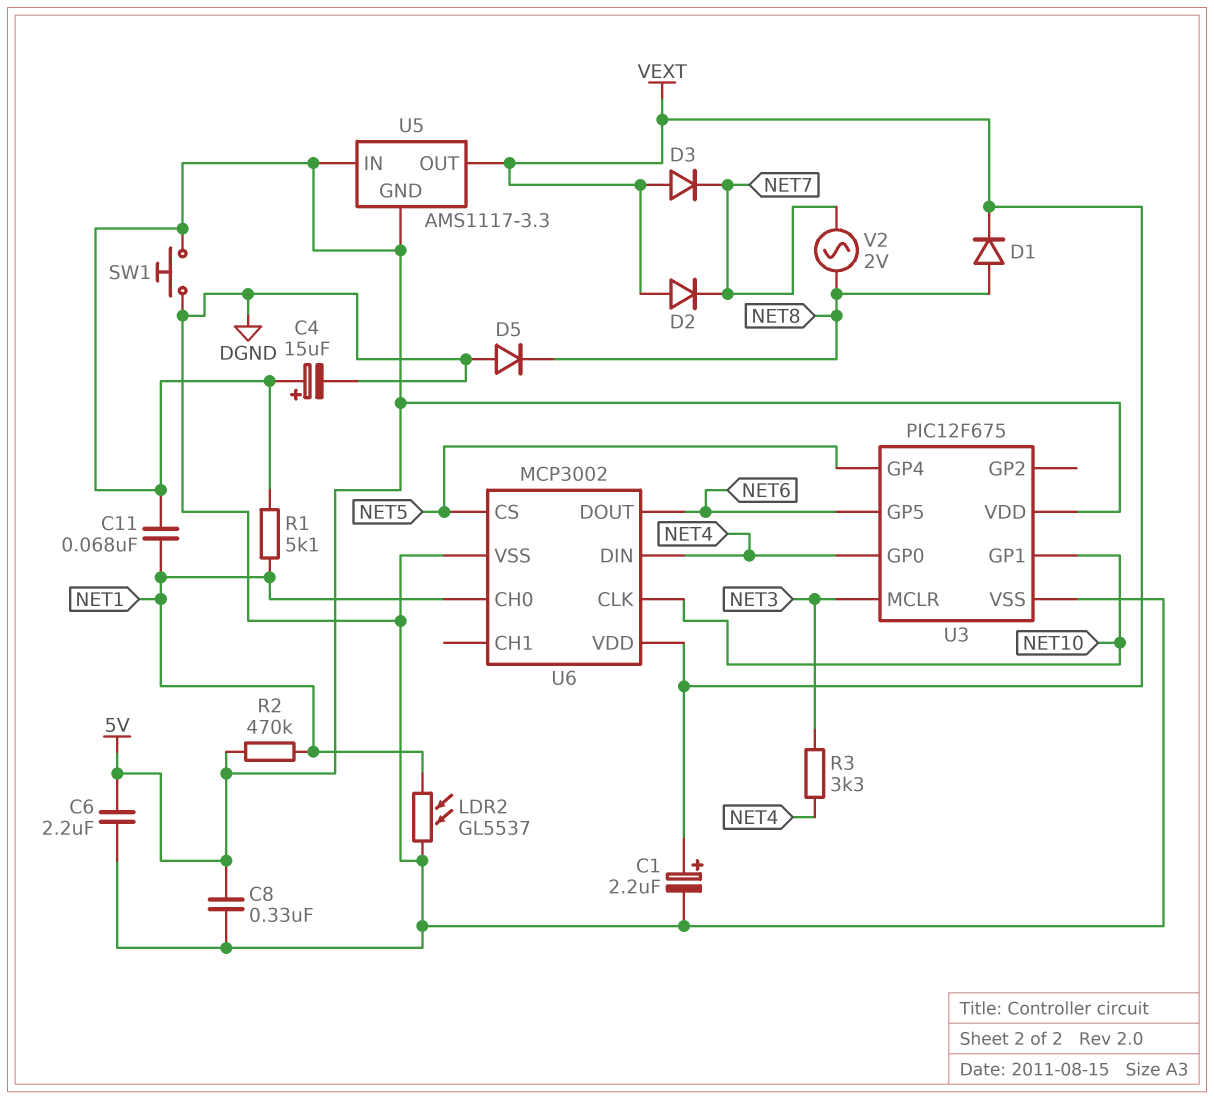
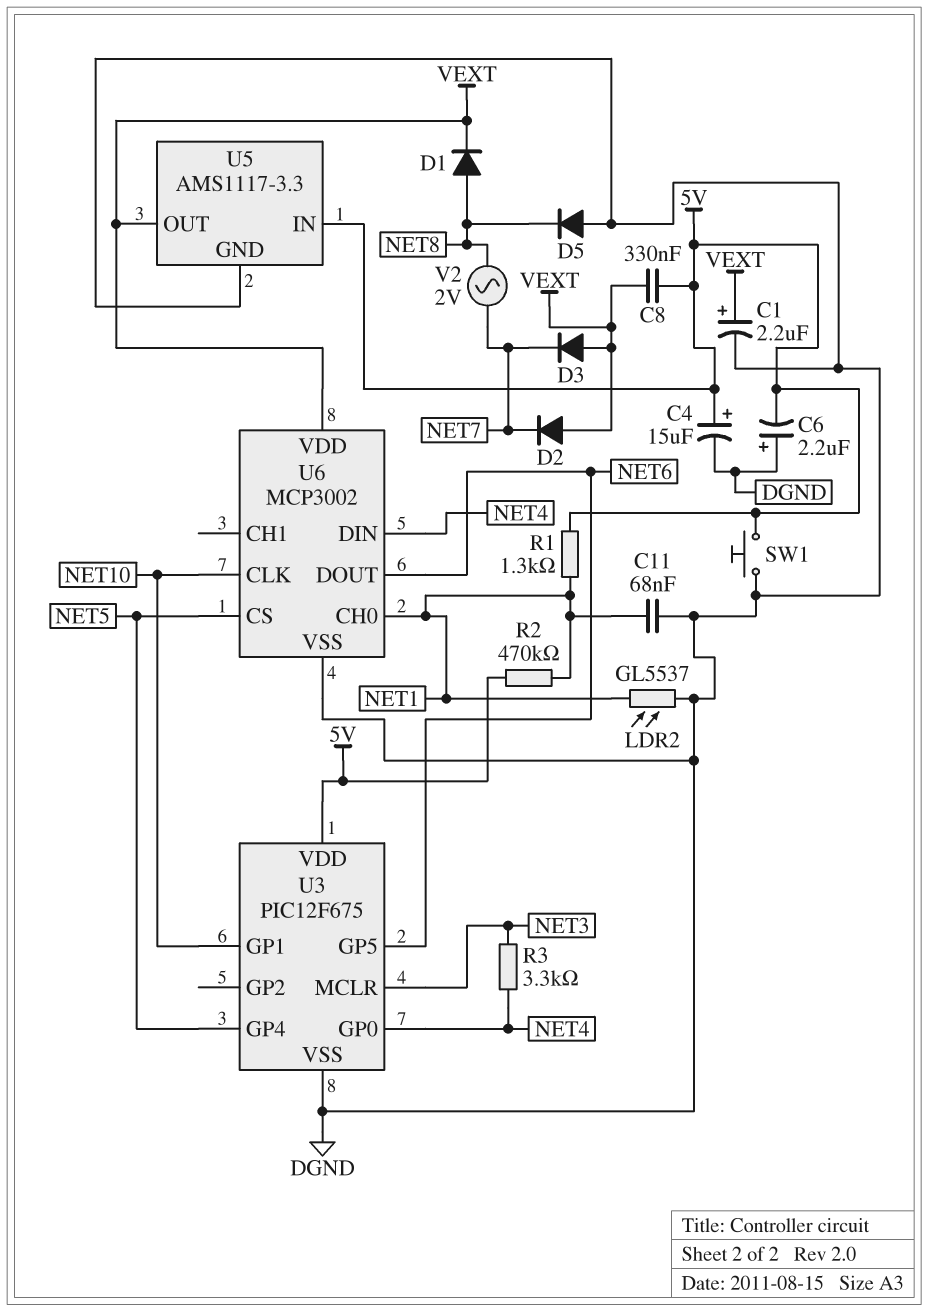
C6: 2.2uF (5V, DGND) -> 2.2uF (plus DGND, minus 5V)
C8: 330nF (5V, DGND) -> 330nF (5V, VEXT)
C11: 68nF (5V, NET1) -> 68nF (DGND, NET1)
R1: 5.1k (5V, NET1) -> 1.3k (5V, NET1)
U5 pin GND: 5V -> DGND

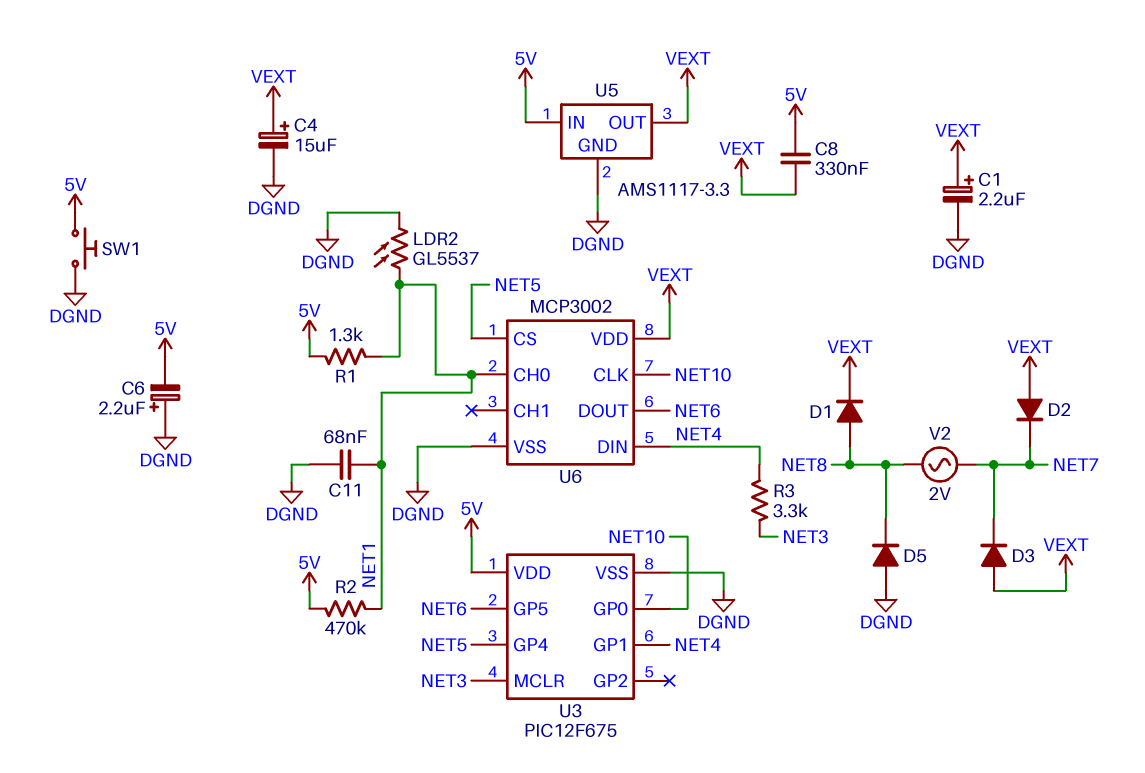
C4: 15uF (plus 5V, minus DGND) -> 15uF (plus VEXT, minus DGND)
U3 pin GP0: NET4 -> NET10
U3 pin GP1: NET10 -> NET4

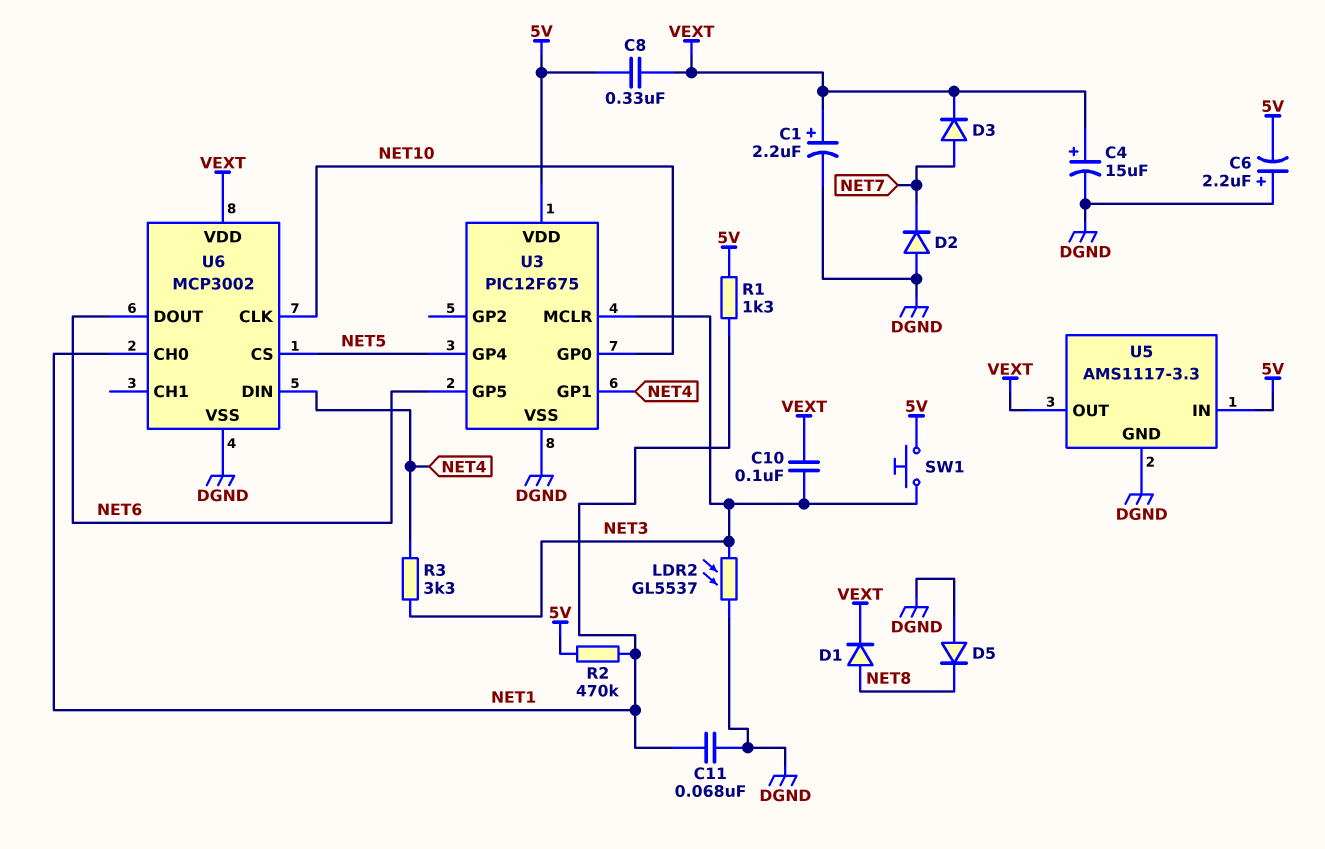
C10: none -> 100nF (NET3, VEXT)
D2: diode (A VEXT, K NET7) -> diode (A DGND, K NET7)
D3: diode (A VEXT, K NET7) -> diode (A NET7, K VEXT)
LDR2: GL5537 (DGND, NET1) -> GL5537 (DGND, NET3)
SW1: button (5V, DGND) -> button (5V, NET3)
V2: AC 2V (NET7, NET8) -> none

